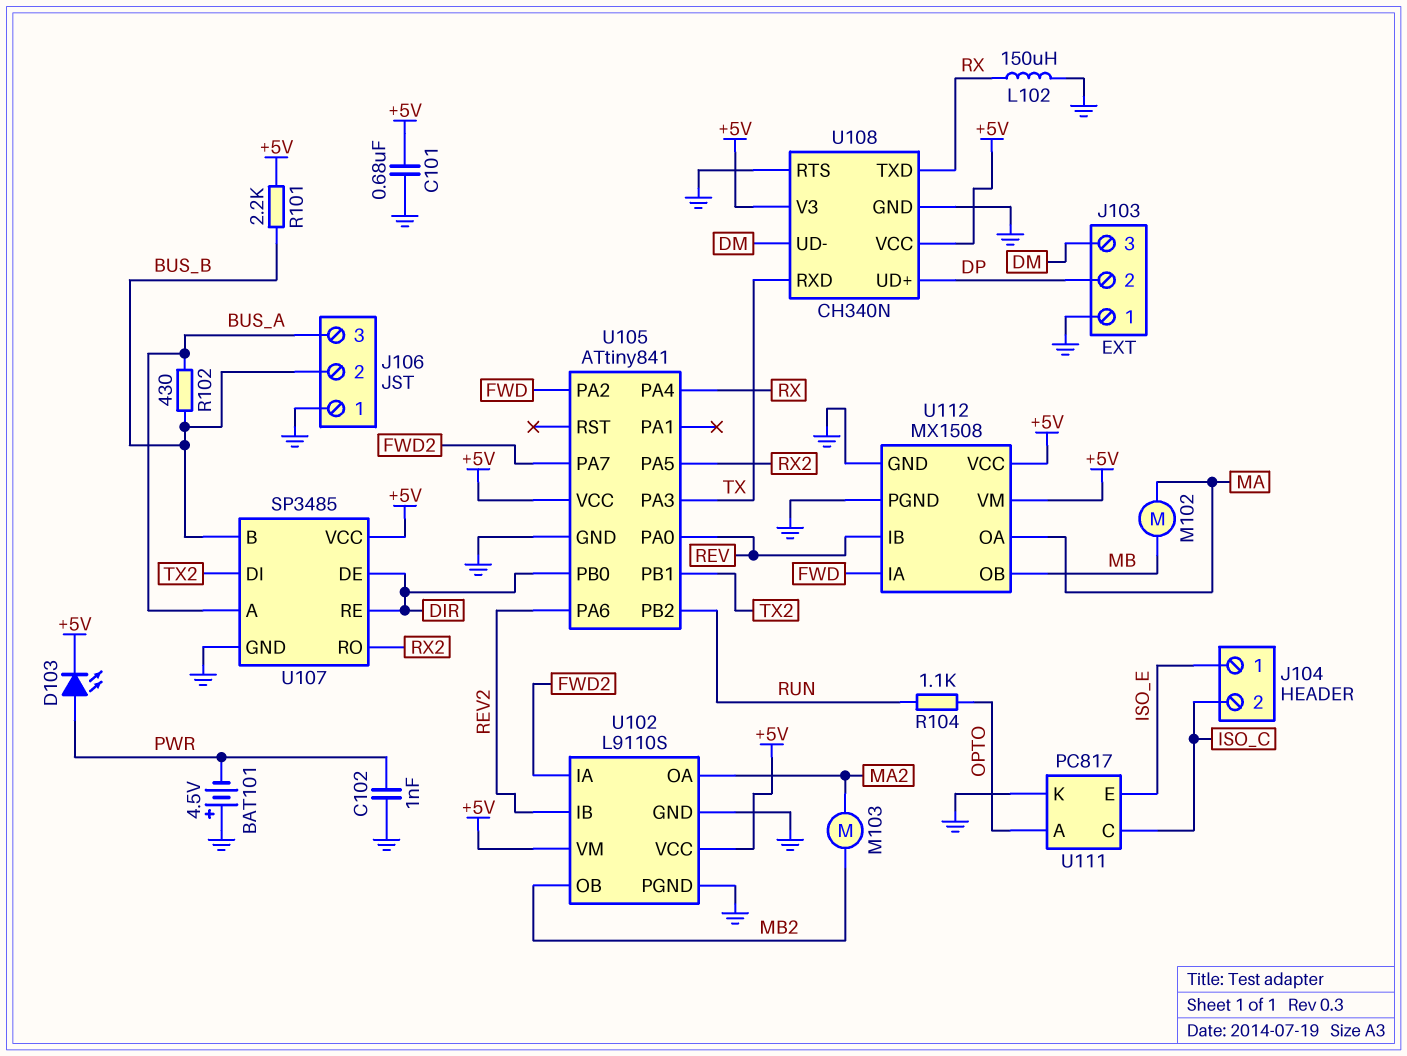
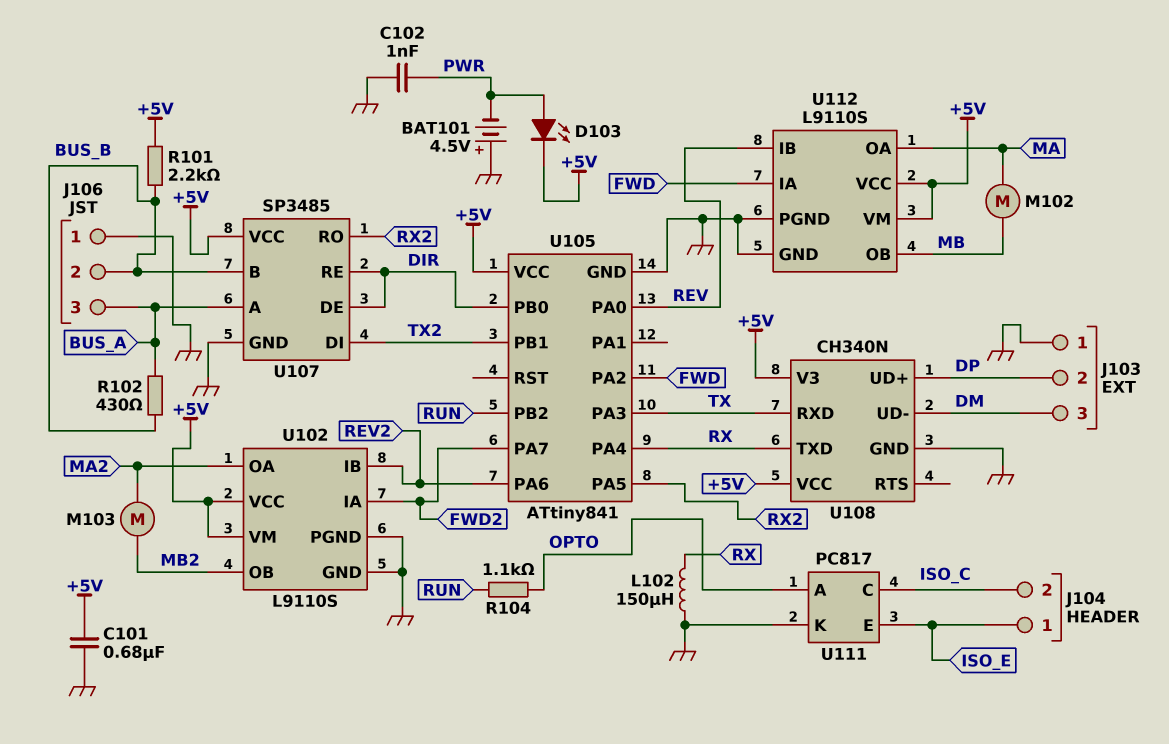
U108 pin RTS: GND -> none
U112: MX1508 -> L9110S

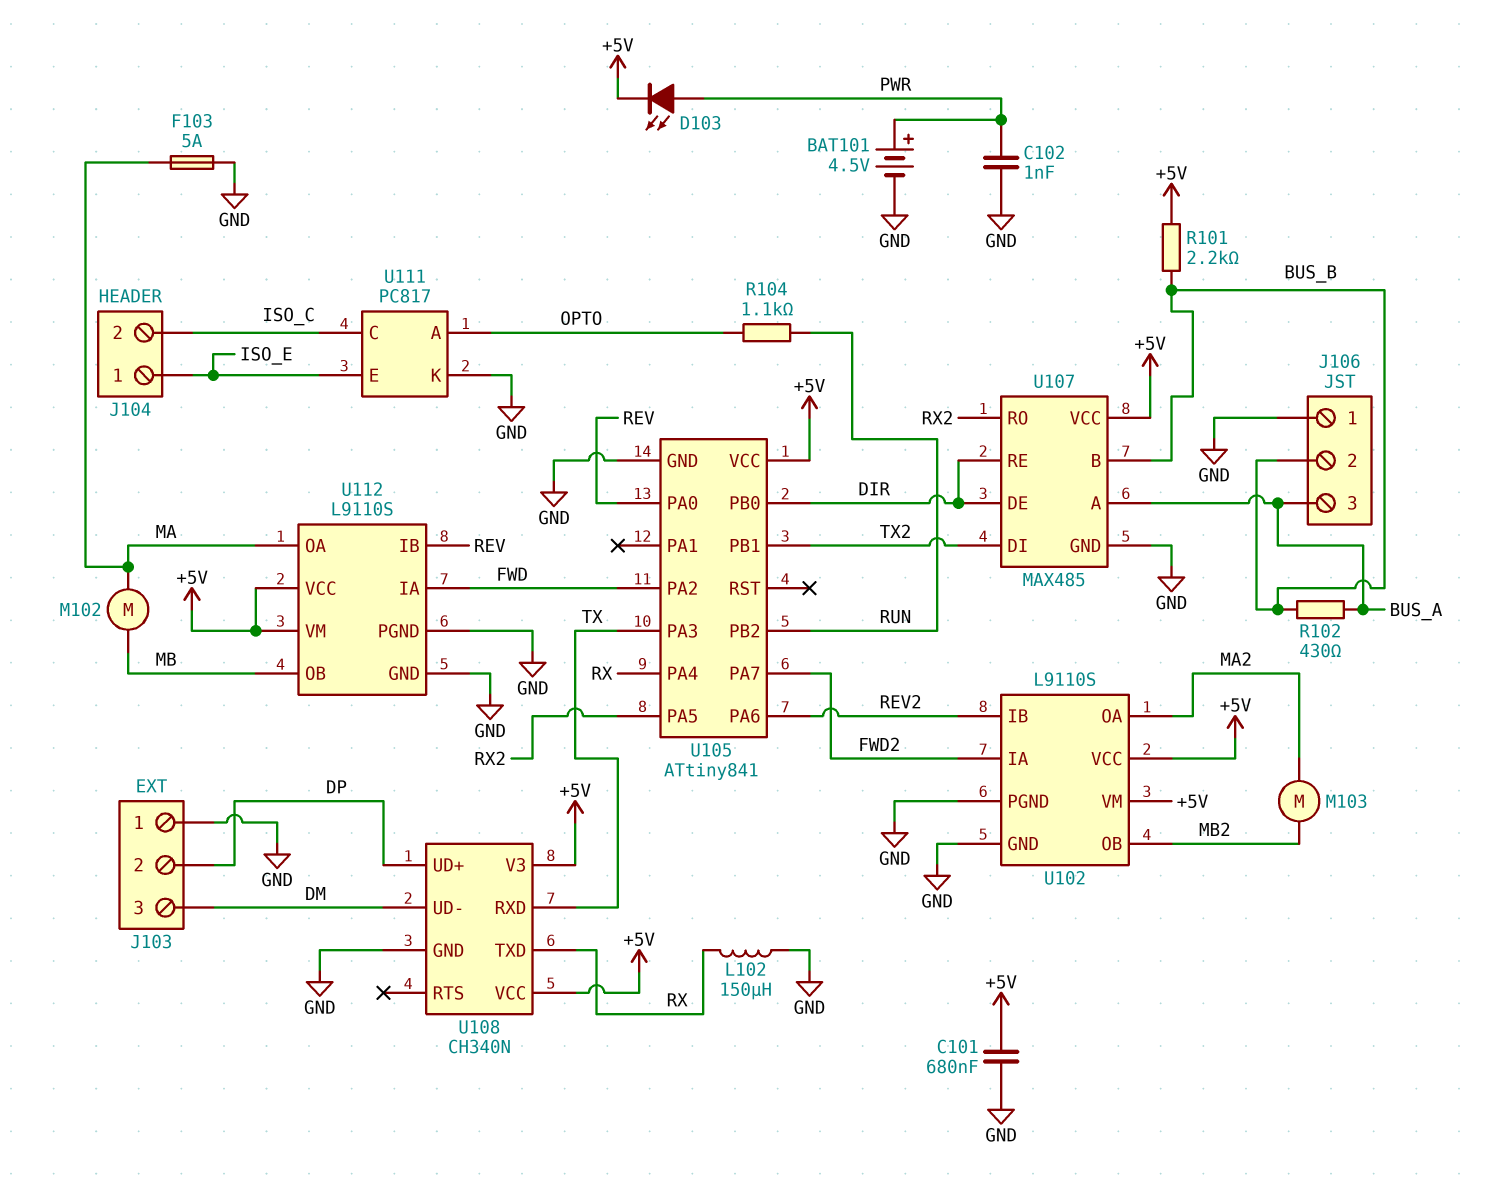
BAT101: 4.5V (plus GND, minus PWR) -> 4.5V (plus PWR, minus GND)
F103: none -> 5A (GND, MA)
U107: SP3485 -> MAX485

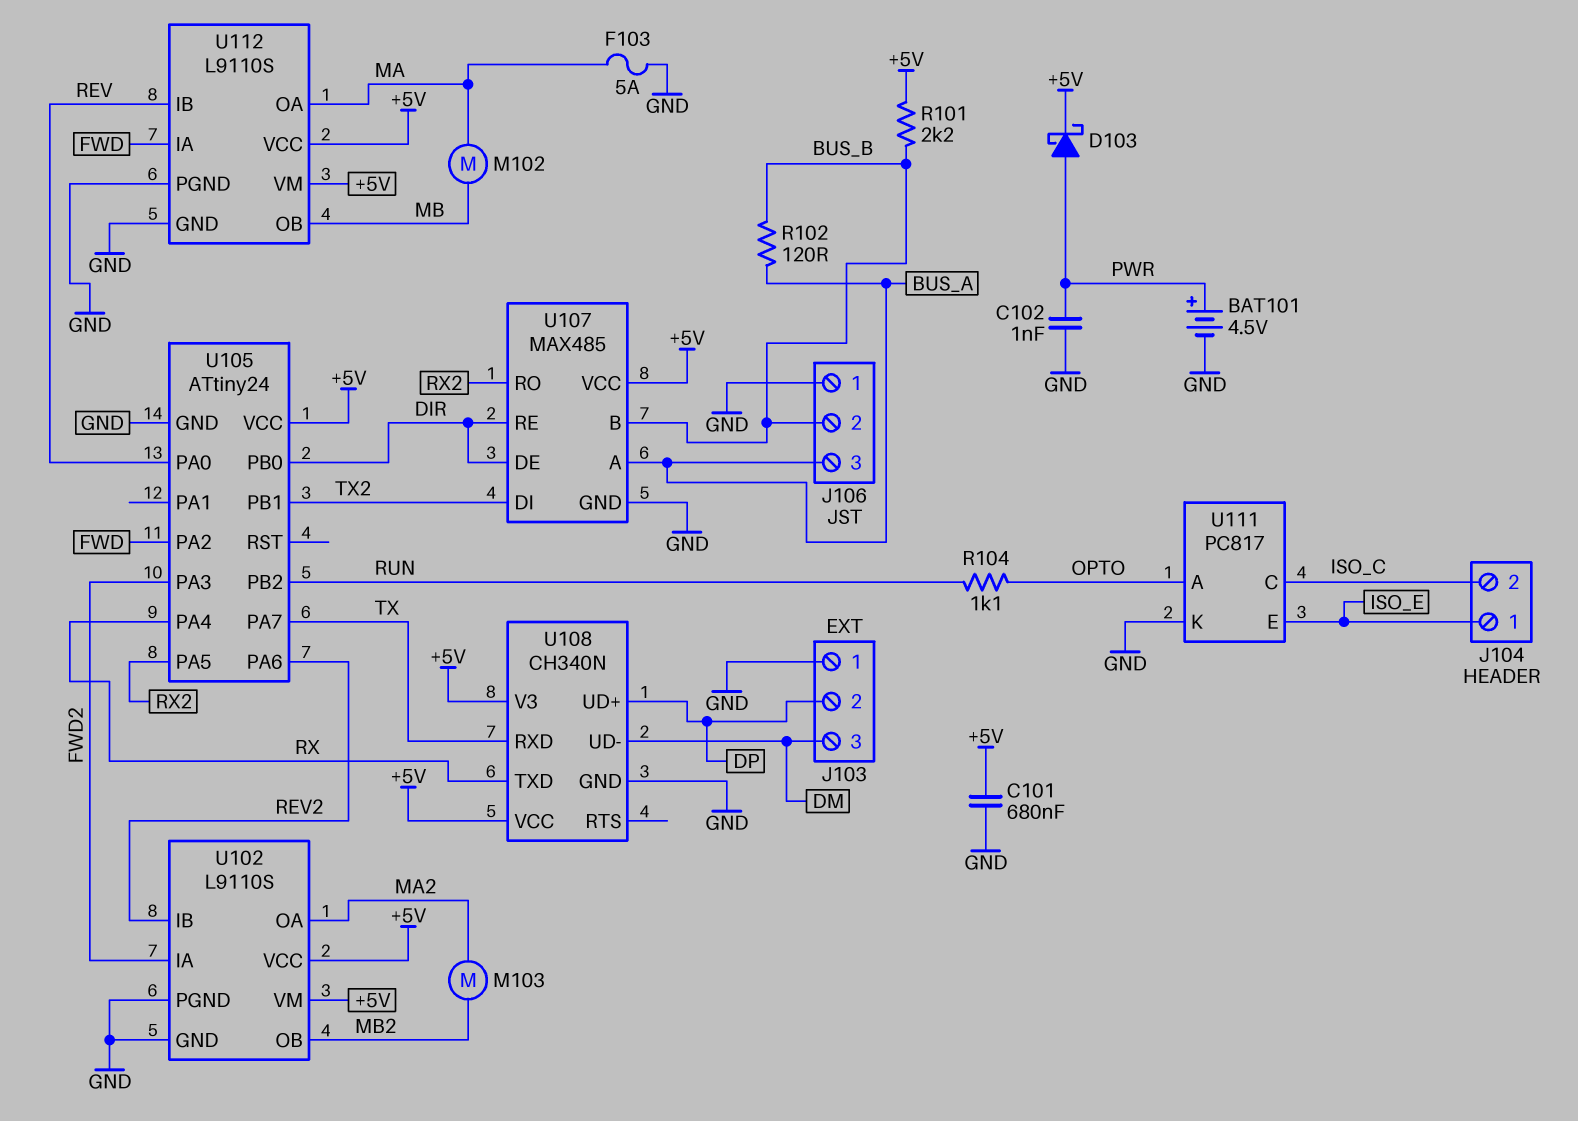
D103: LED (A PWR, K +5V) -> schottky (A PWR, K +5V)
L102: 150uH (GND, RX) -> none
R102: 430 (BUS_A, BUS_B) -> 120 (BUS_A, BUS_B)
U105: ATtiny841 -> ATtiny24
U105 pin PA3: TX -> FWD2
U105 pin PA7: FWD2 -> TX

